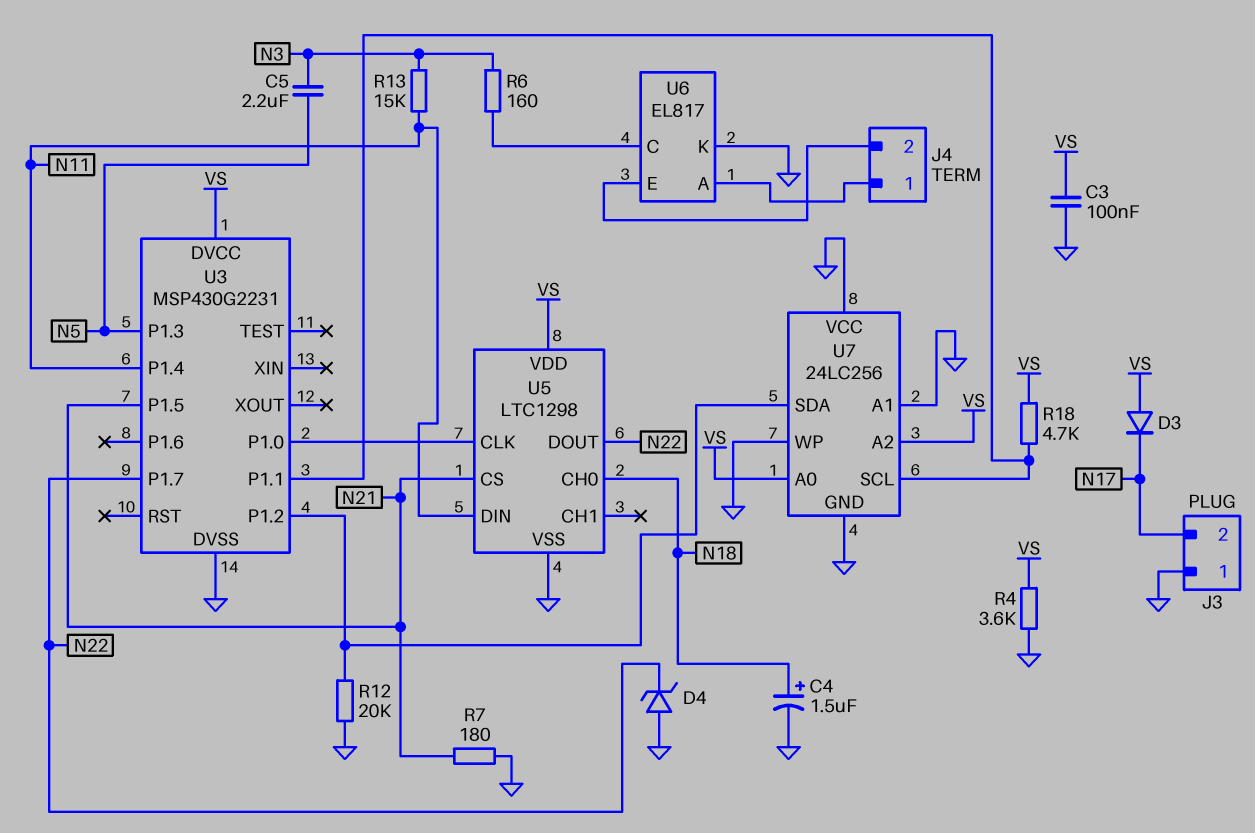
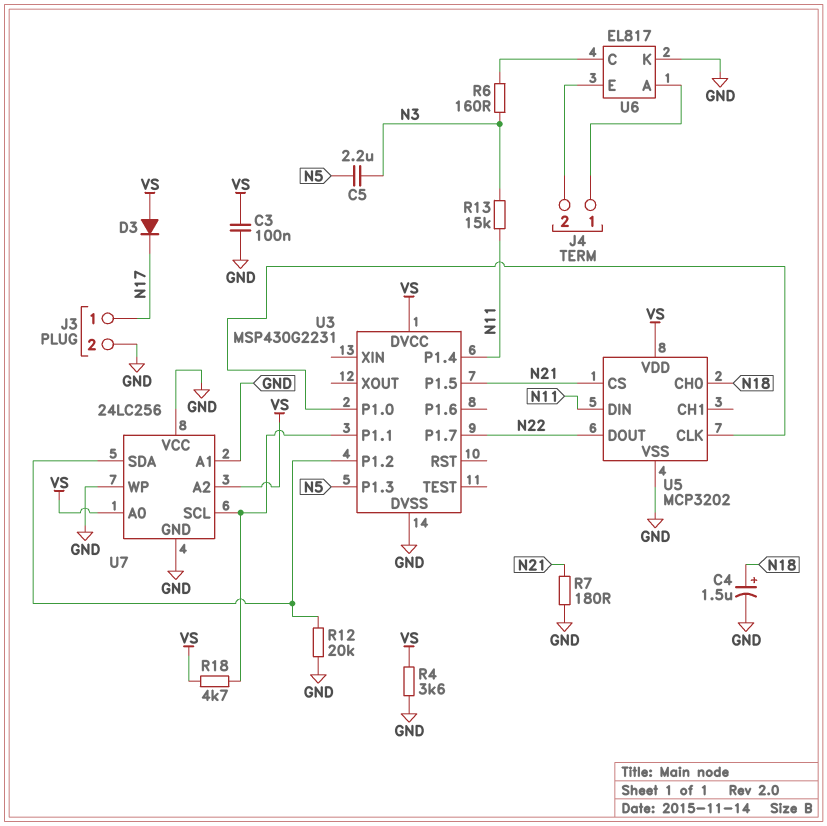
D4: zener (A GND, K N22) -> none
J3 pin 1: GND -> N17
J3 pin 2: N17 -> GND
U5: LTC1298 -> MCP3202

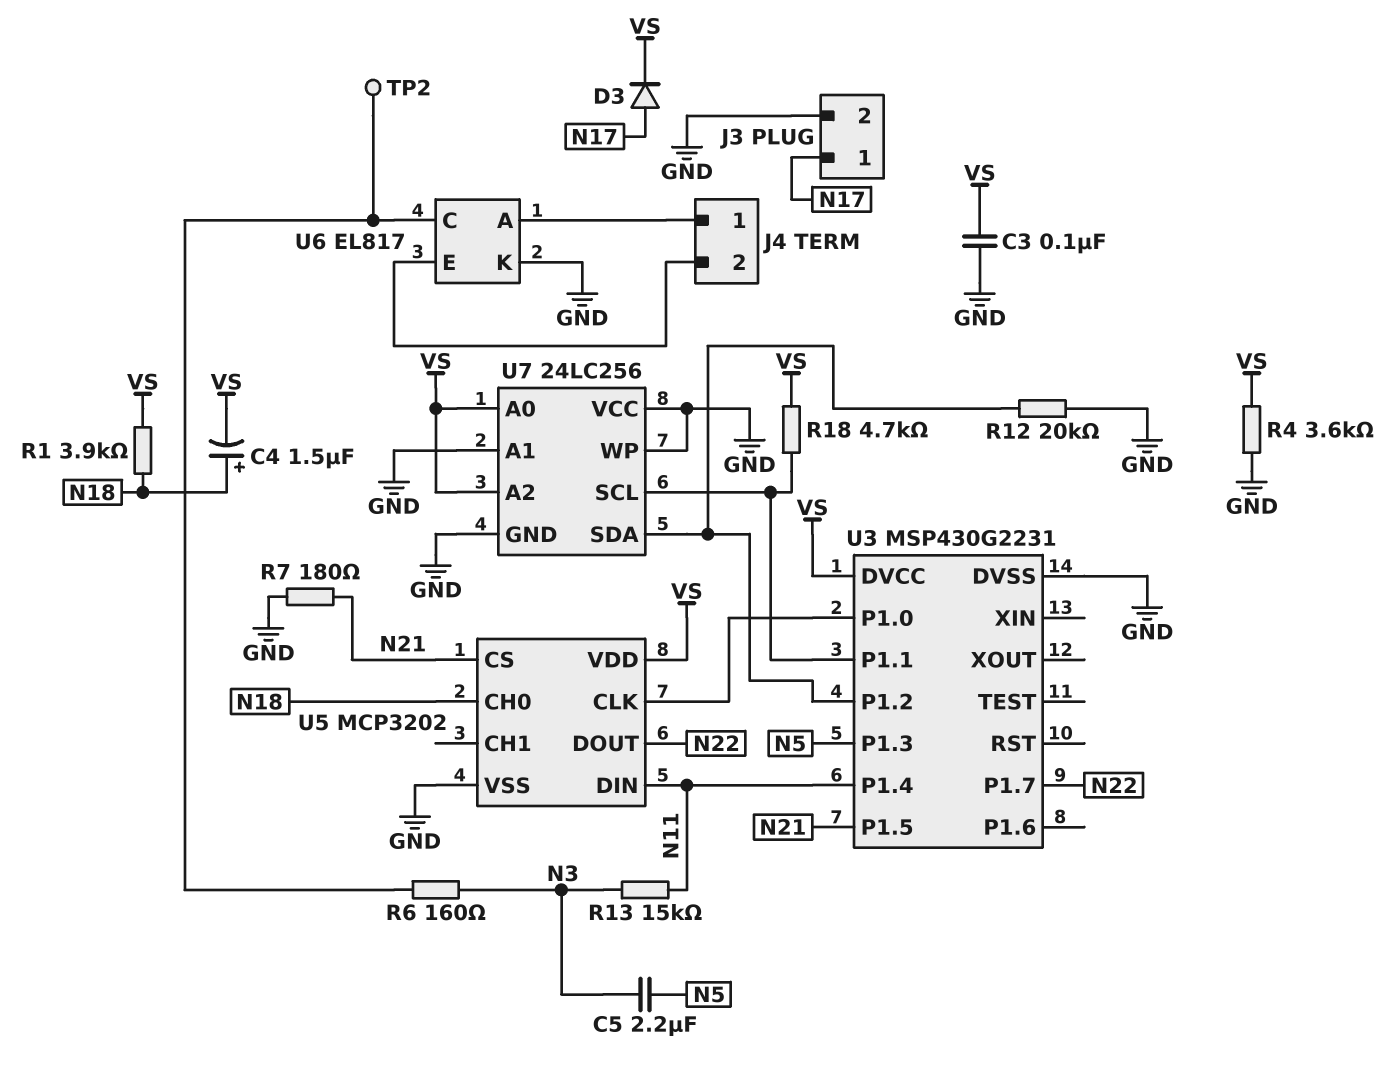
C4: 1.5uF (plus N18, minus GND) -> 1.5uF (plus N18, minus VS)
D3: diode (A VS, K N17) -> diode (A N17, K VS)
R1: none -> 3.9k (N18, VS)
TP2: none -> test point (U6/C)

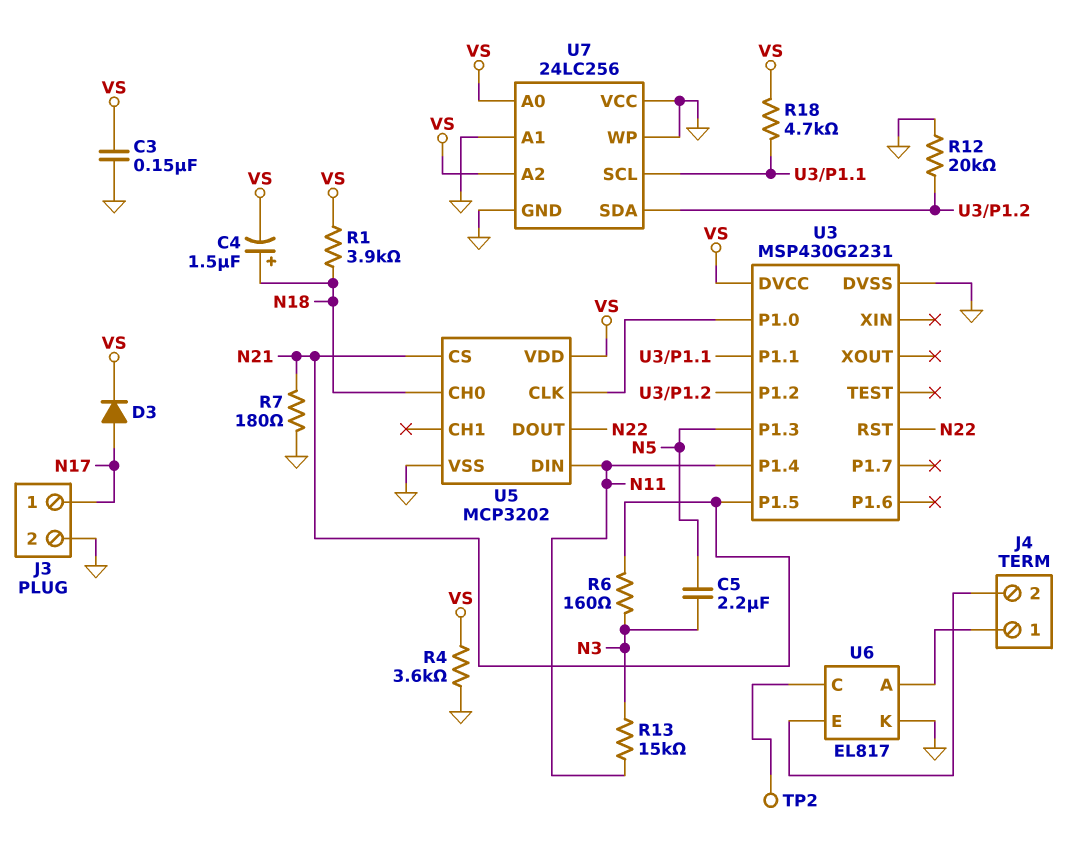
C3: 100nF (GND, VS) -> 150nF (GND, VS)
R6: 160 (N3, U6/C) -> 160 (N3, N21)
U3 pin P1.7: N22 -> none
U3 pin RST: none -> N22

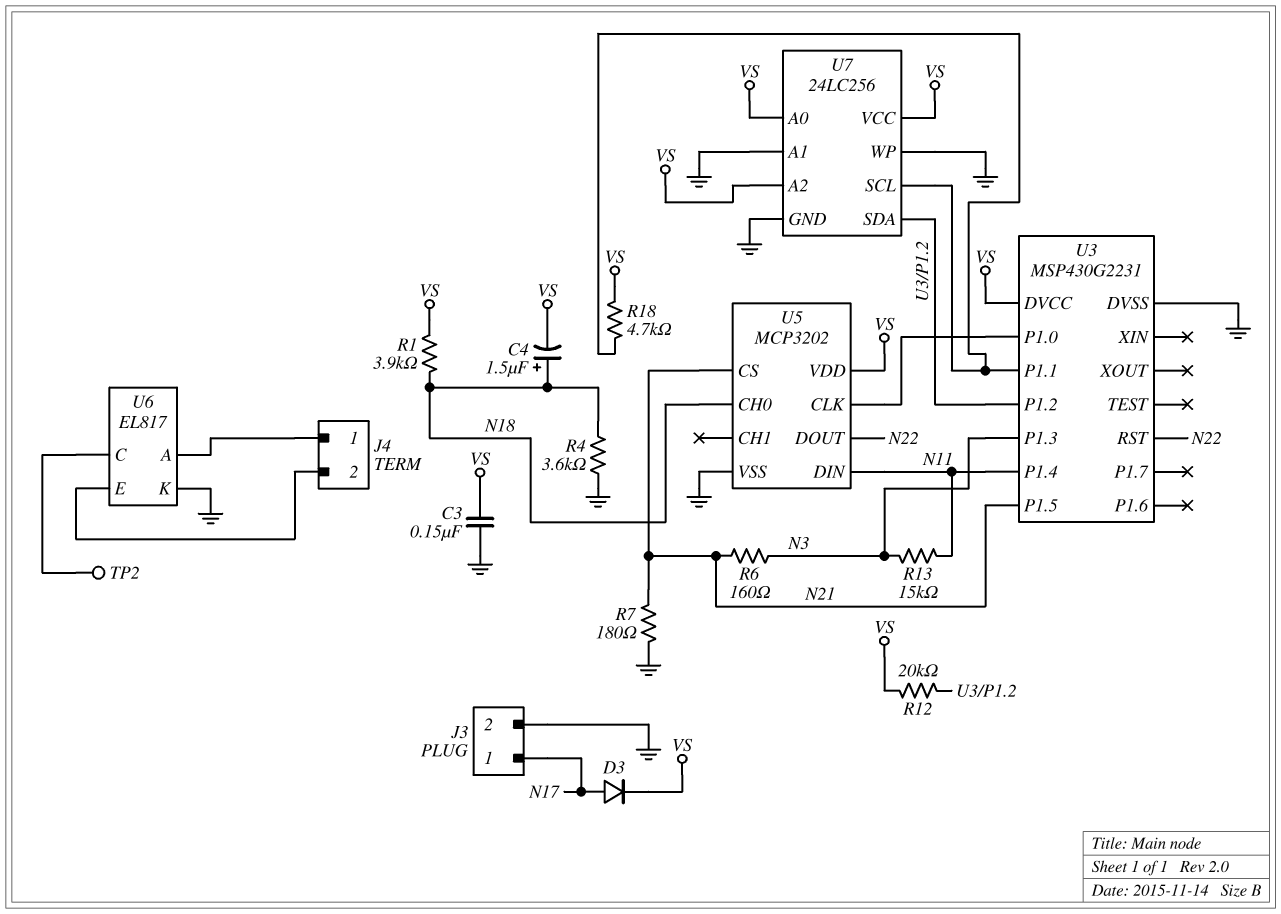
C5: 2.2uF (N3, N5) -> none
R4: 3.6k (GND, VS) -> 3.6k (GND, N18)
R12: 20k (GND, U3/P1.2) -> 20k (U3/P1.2, VS)
U3 pin P1.3: N5 -> N3
U7 pin VCC: GND -> VS

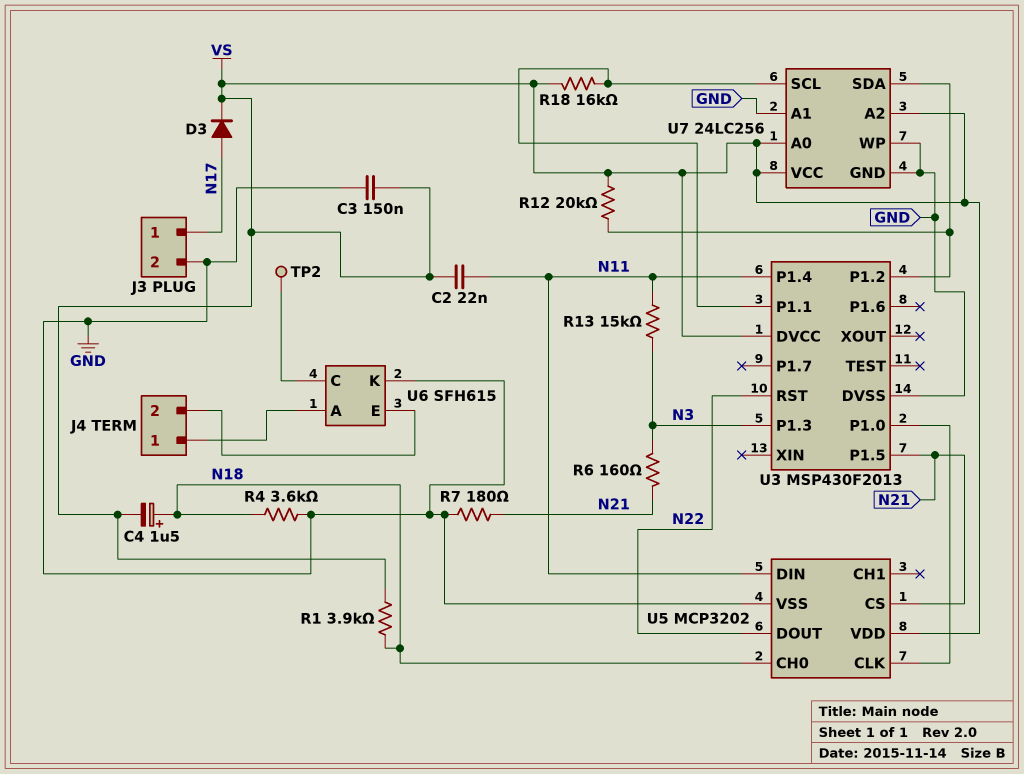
C2: none -> 22nF (N11, VS)
R18: 4.7k (U3/P1.1, VS) -> 16k (U3/P1.1, VS)
U3: MSP430G2231 -> MSP430F2013
U6: EL817 -> SFH615

